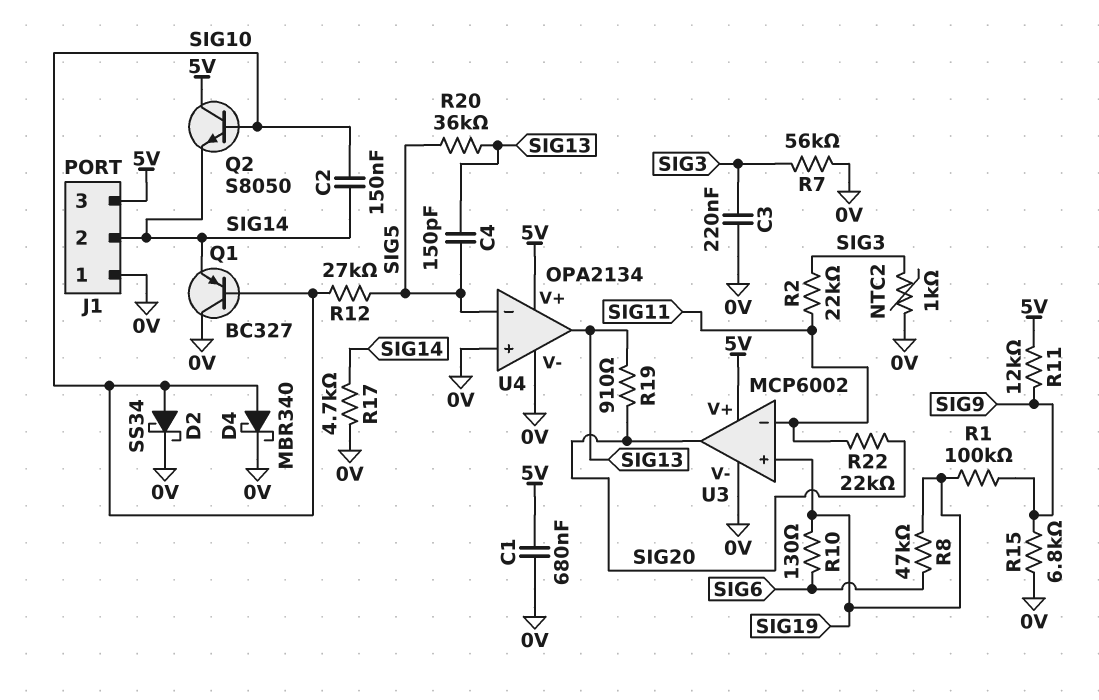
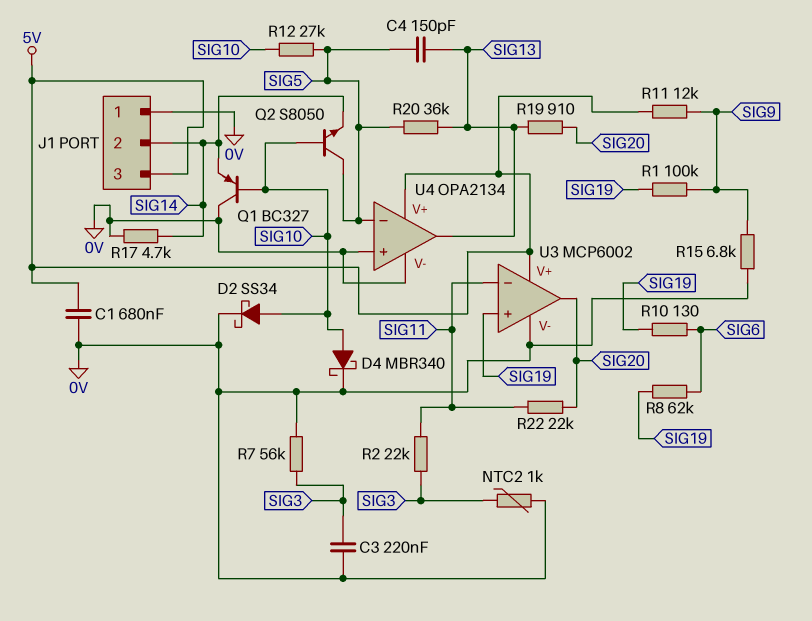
C2: 150nF (SIG10, SIG14) -> none
Q2: NPN S8050 (B SIG10, C 5V, E SIG14) -> NPN S8050 (B SIG10, C SIG5, E SIG14)
R8: 47k (SIG6, SIG19) -> 62k (SIG6, SIG19)

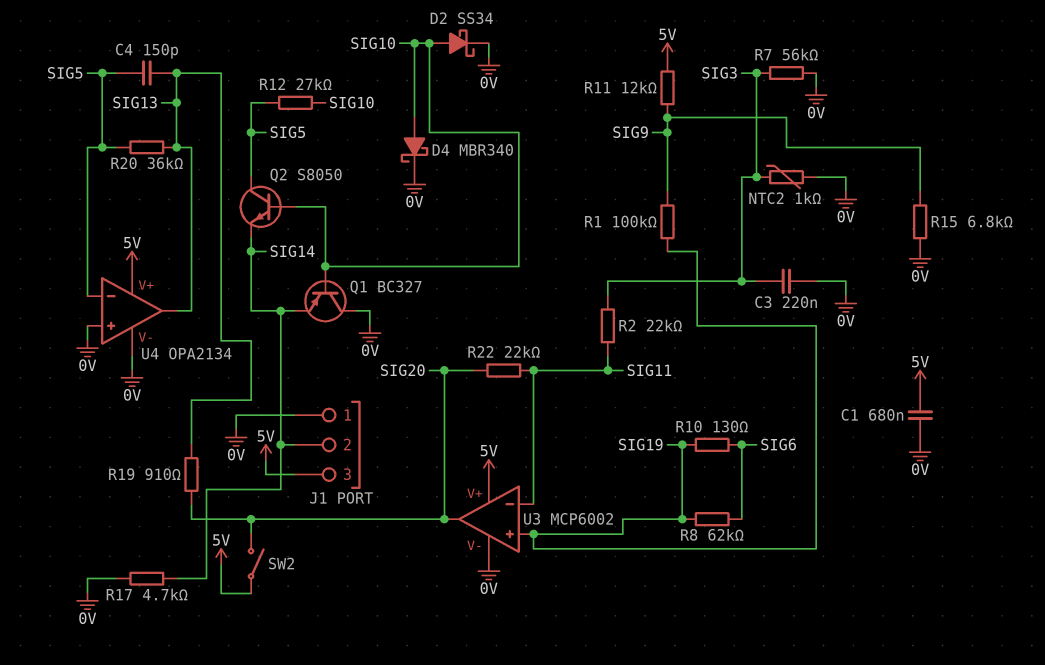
SW2: none -> switch (5V, SIG20)

